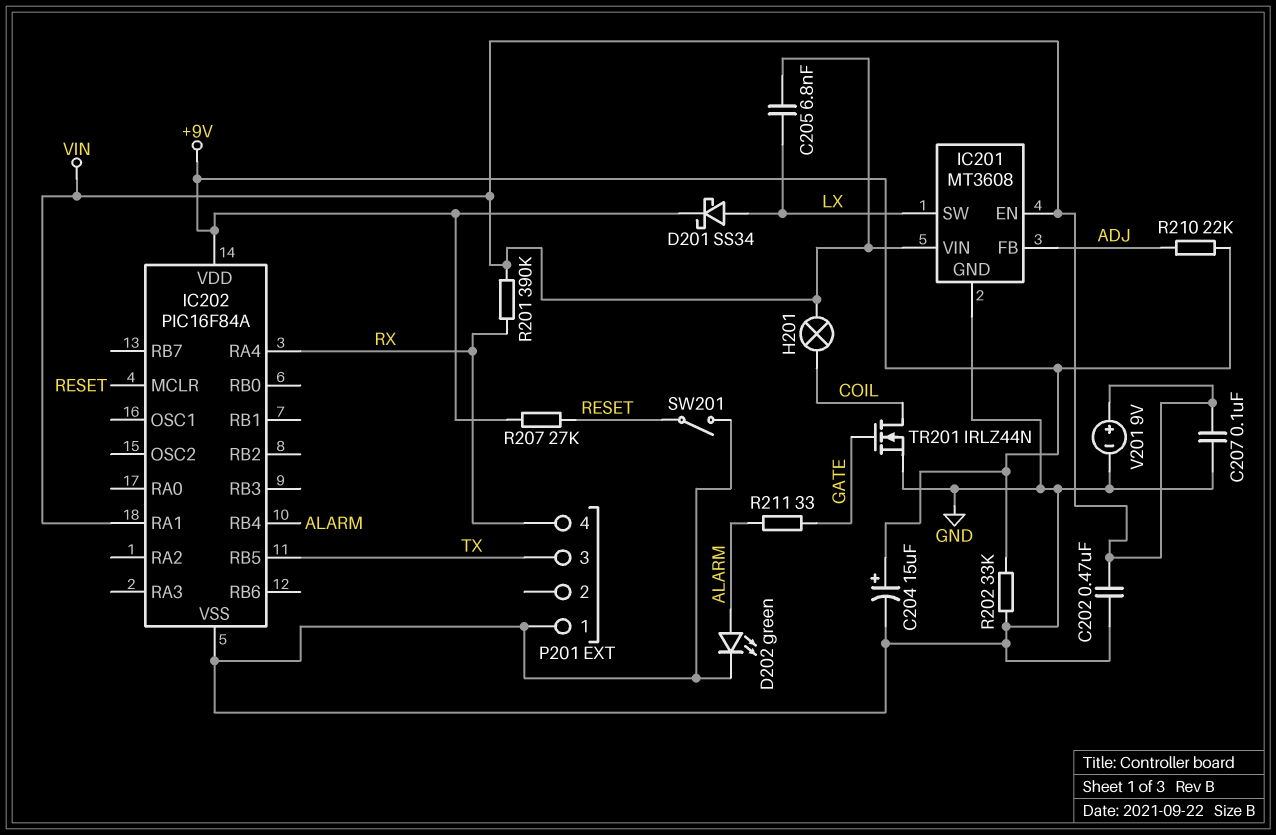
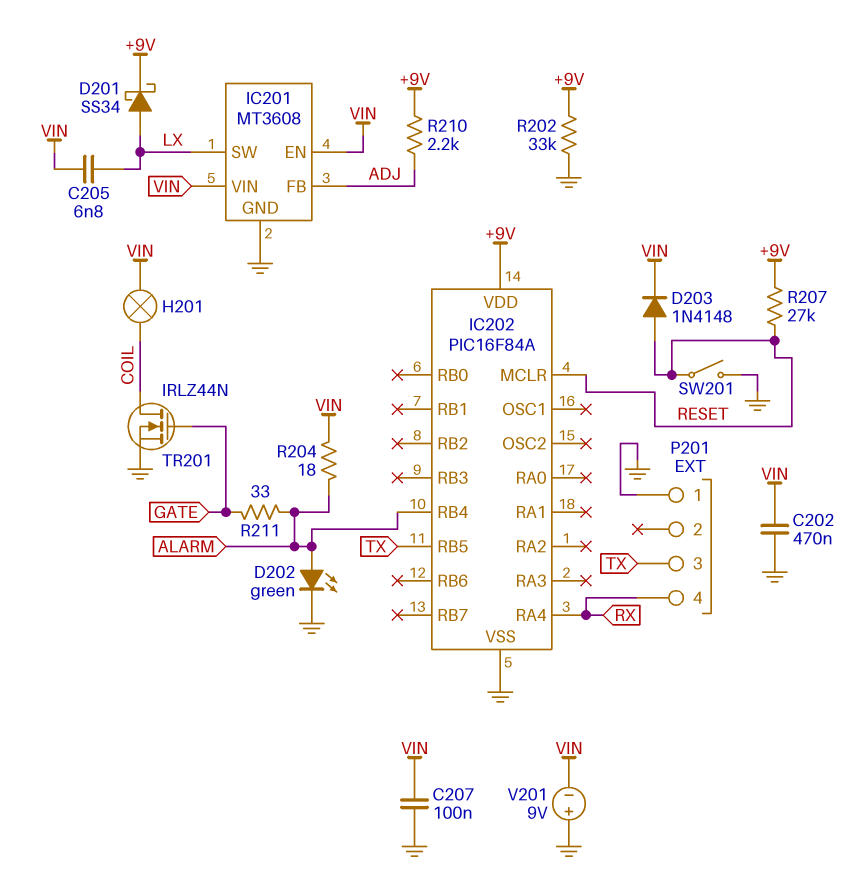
C204: 15uF (plus +9V, minus GND) -> none
D203: none -> diode 1N4148 (A RESET, K VIN)
IC202 pin RA1: VIN -> none
R201: 390k (RX, VIN) -> none
R204: none -> 18 (ALARM, VIN)
R210: 22k (+9V, ADJ) -> 2.2k (+9V, ADJ)
V201: 9V (plus VIN, minus GND) -> 9V (plus GND, minus VIN)

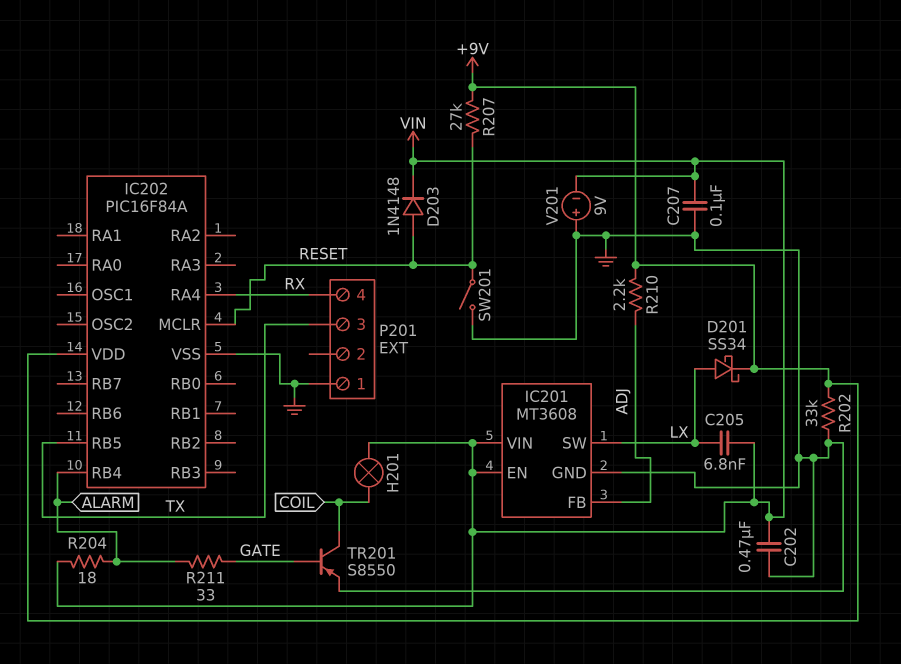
D202: LED green (A ALARM, K GND) -> none
TR201: NMOS IRLZ44N (G GATE, D COIL, S GND) -> PNP S8550 (B GATE, C COIL, E GND)

